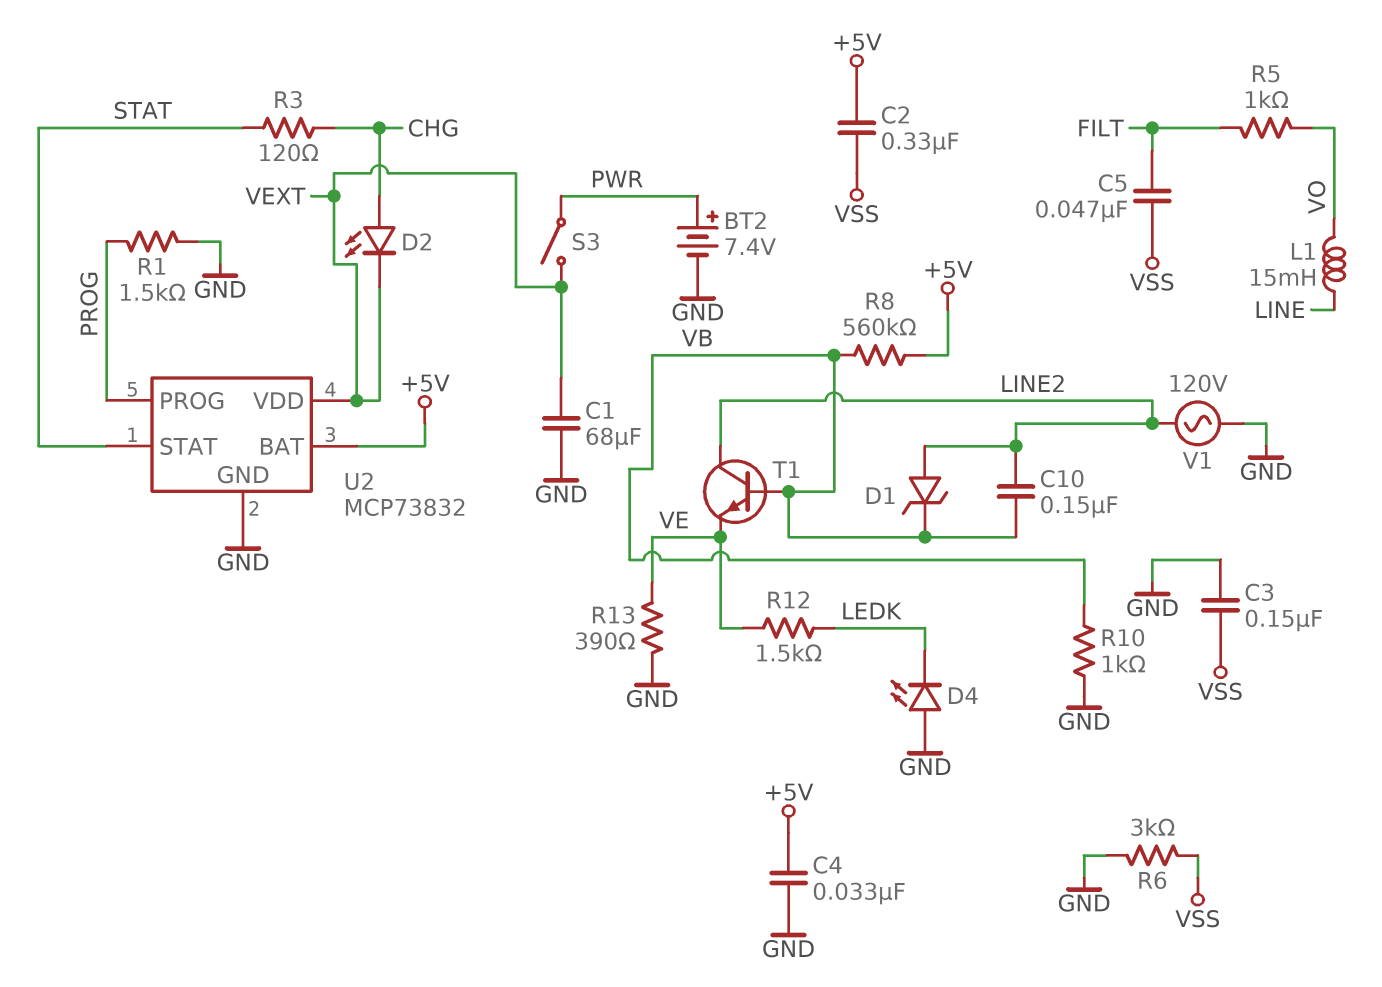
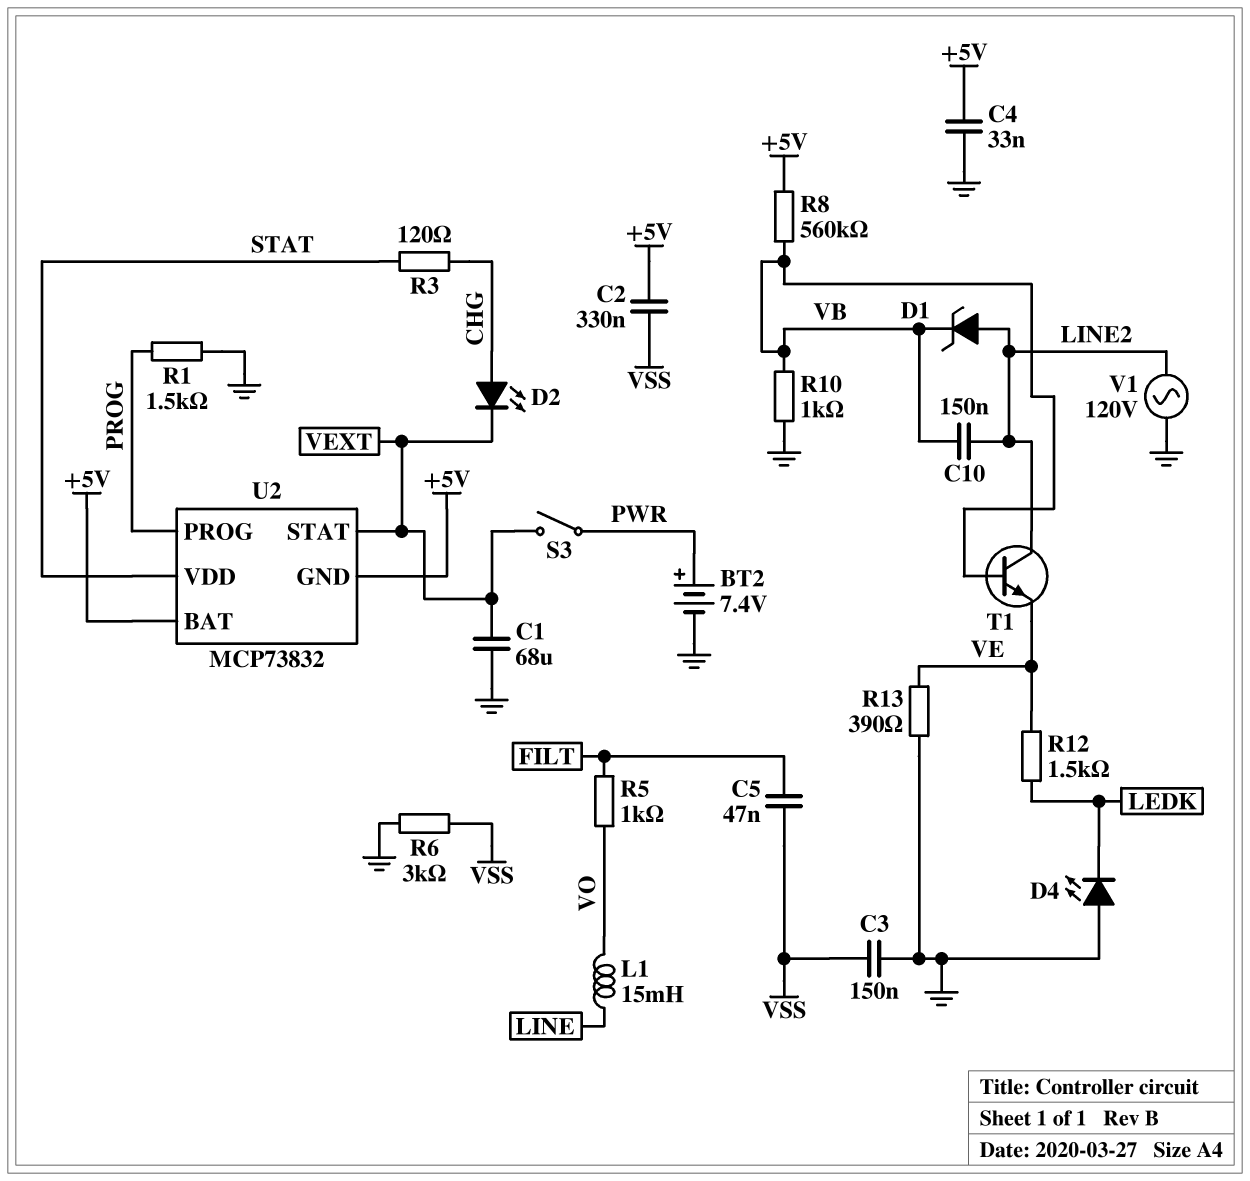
U2 pin GND: GND -> +5V
U2 pin STAT: STAT -> VEXT
U2 pin VDD: VEXT -> STAT

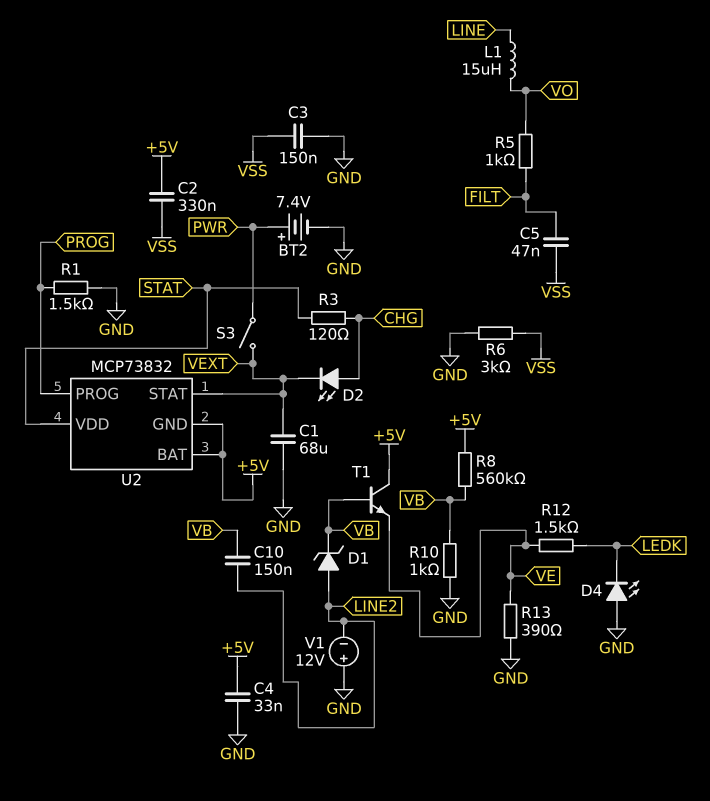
L1: 15mH (LINE, VO) -> 15uH (LINE, VO)
T1: NPN (B VB, C LINE2, E VE) -> NPN (B VB, C +5V, E VE)
V1: AC 120V (GND, LINE2) -> 12V (plus GND, minus LINE2)

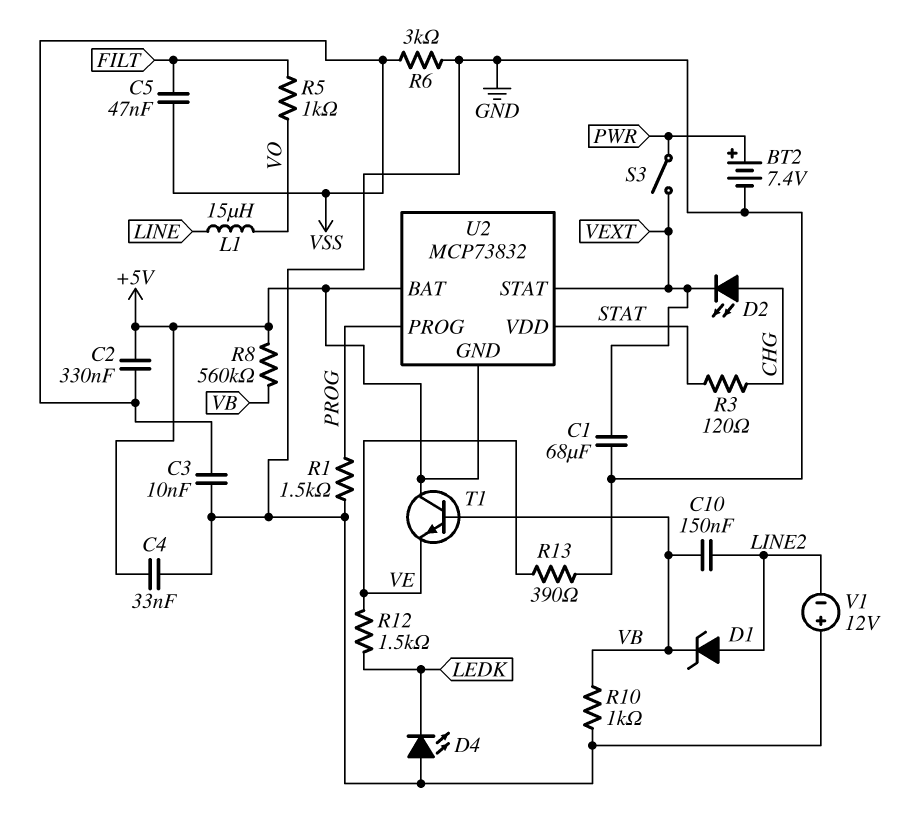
C3: 150nF (GND, VSS) -> 10nF (GND, VSS)

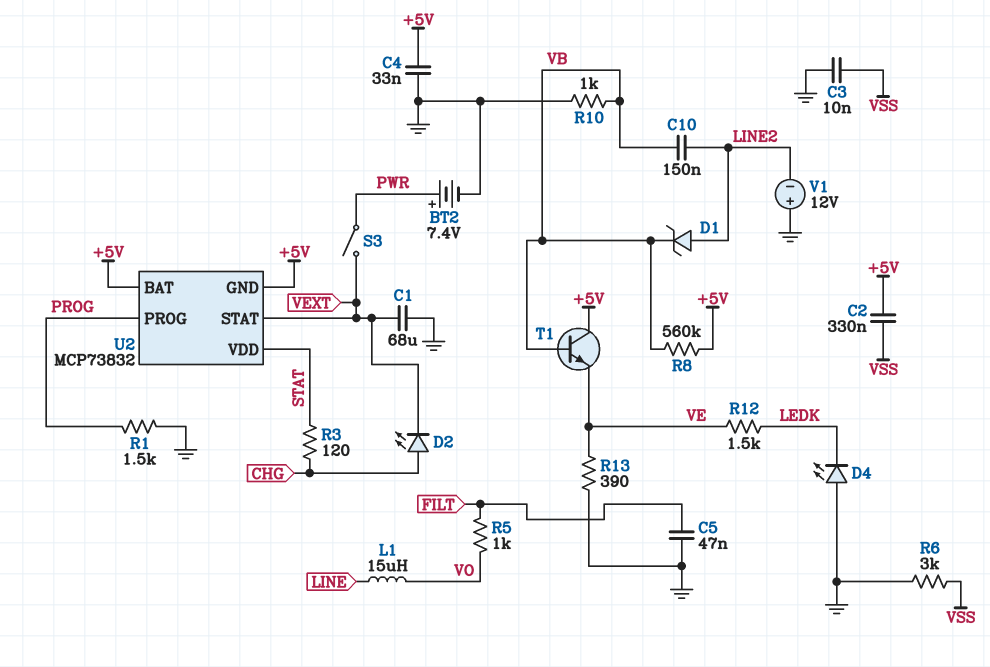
C5: 47nF (FILT, VSS) -> 47nF (FILT, GND)

